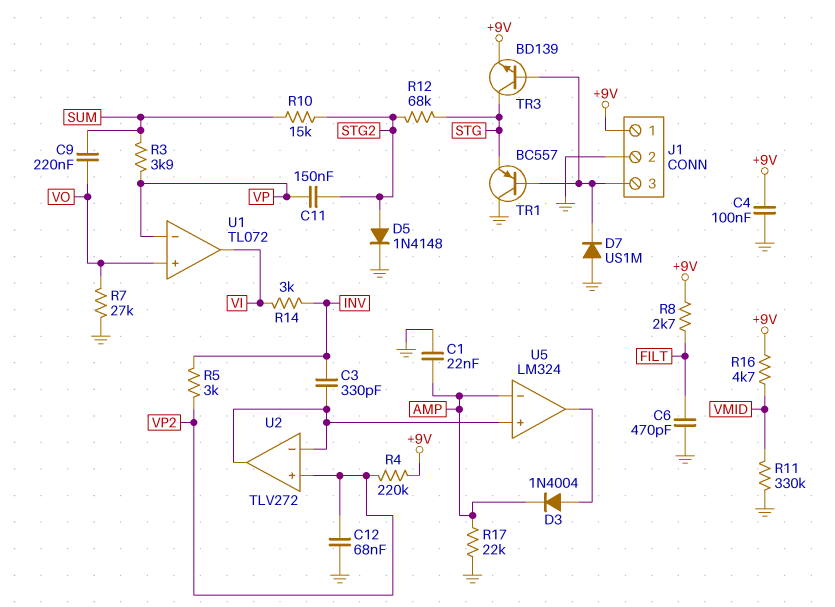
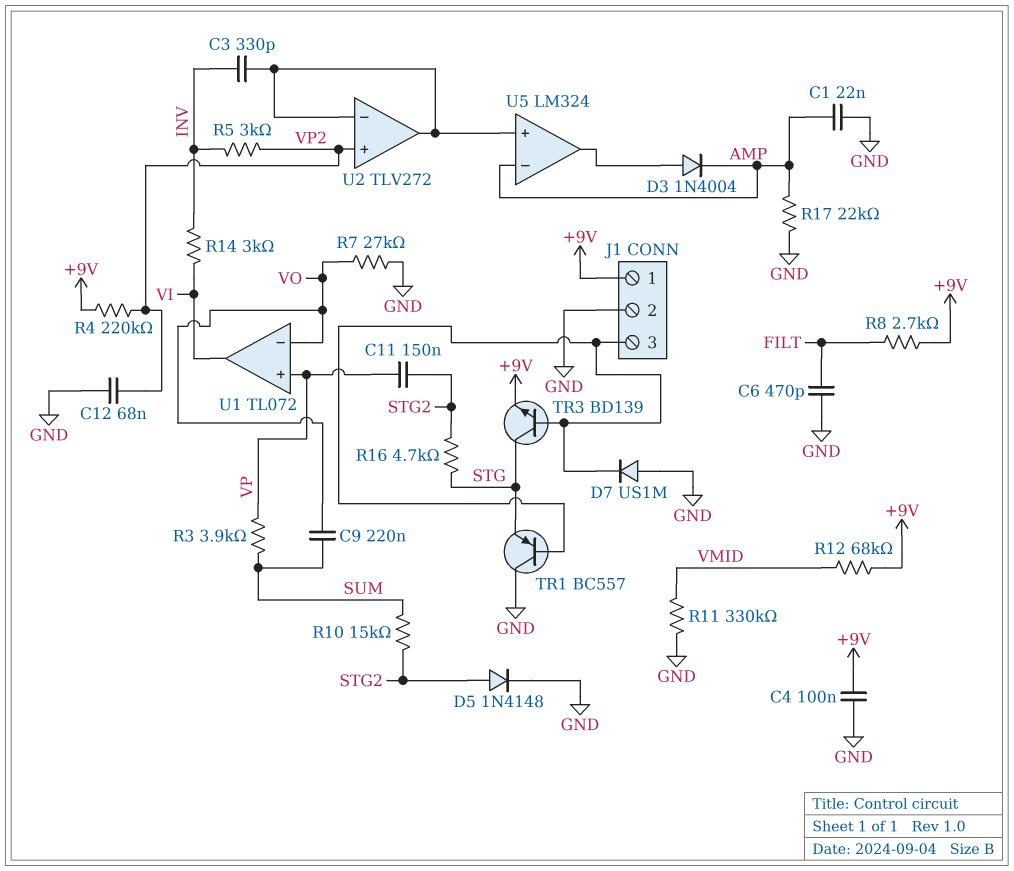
R12: 68k (STG, STG2) -> 68k (+9V, VMID)
R16: 4.7k (+9V, VMID) -> 4.7k (STG, STG2)
U1 pin in+: VO -> VP
U1 pin in-: VP -> VO

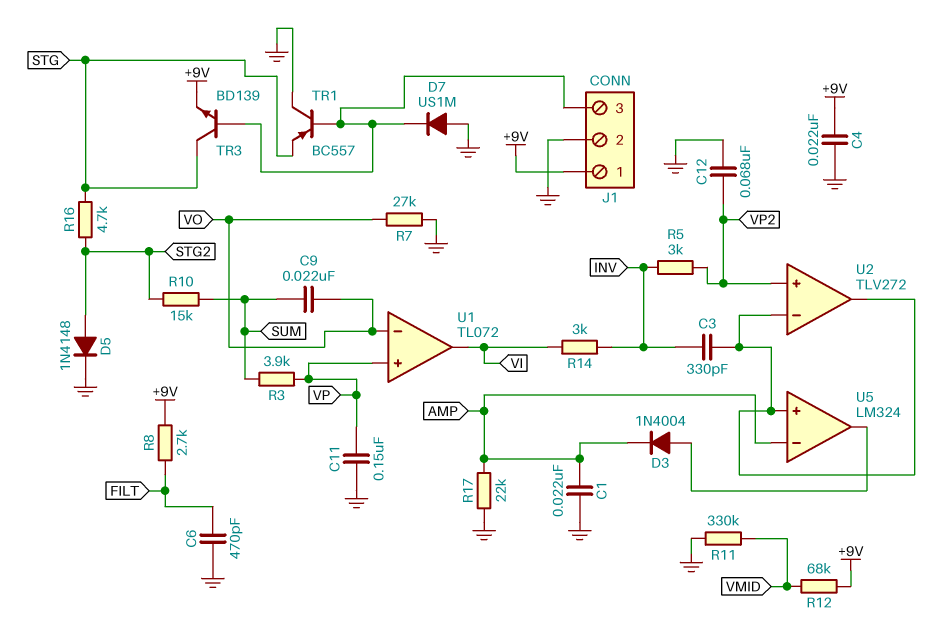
C4: 100nF (+9V, GND) -> 22nF (+9V, GND)
C9: 220nF (SUM, VO) -> 22nF (SUM, VO)
C11: 150nF (STG2, VP) -> 150nF (GND, VP)
R4: 220k (+9V, VP2) -> none

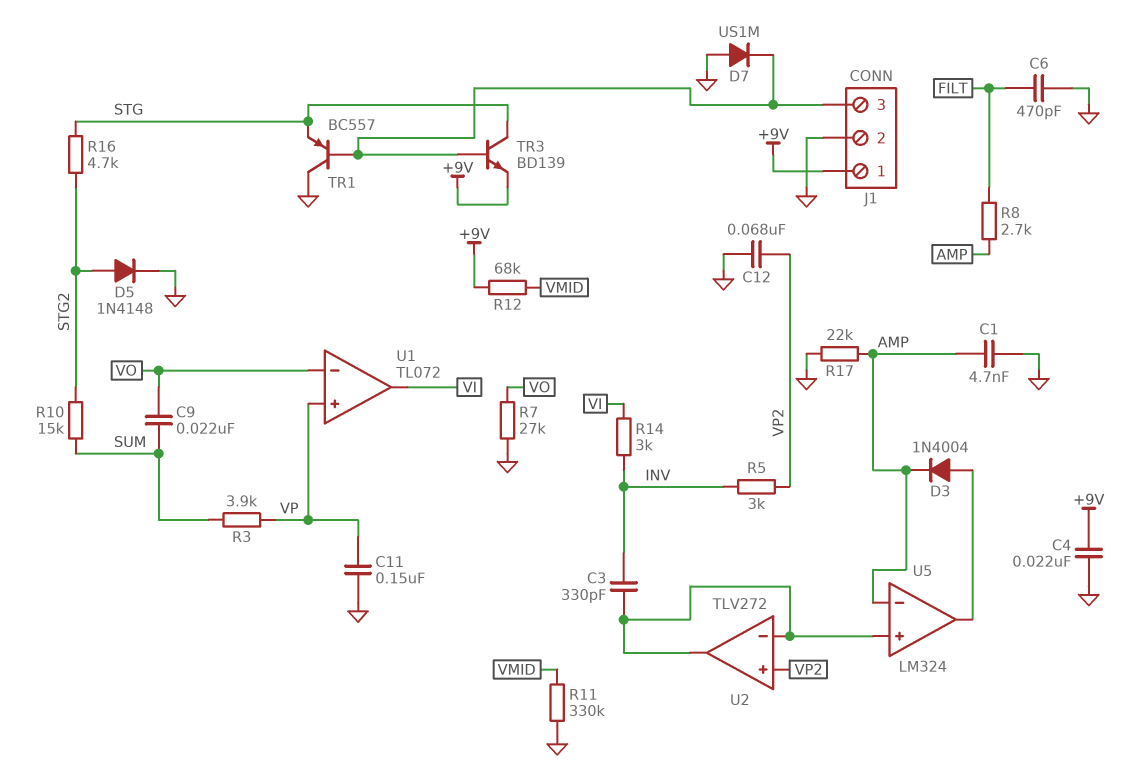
C1: 22nF (AMP, GND) -> 4.7nF (AMP, GND)
R8: 2.7k (+9V, FILT) -> 2.7k (AMP, FILT)

